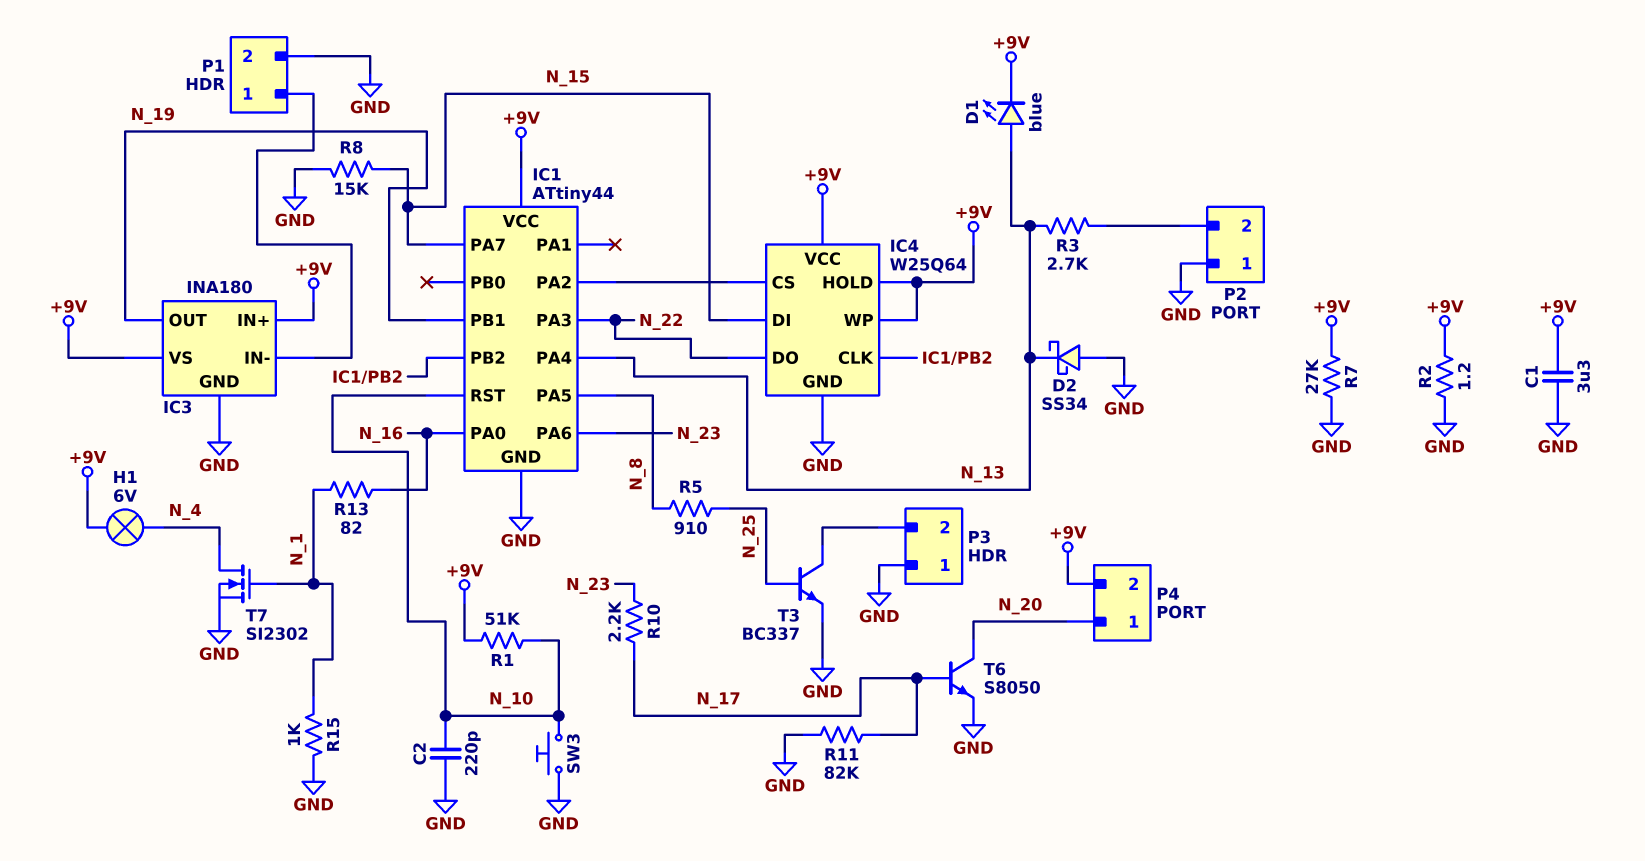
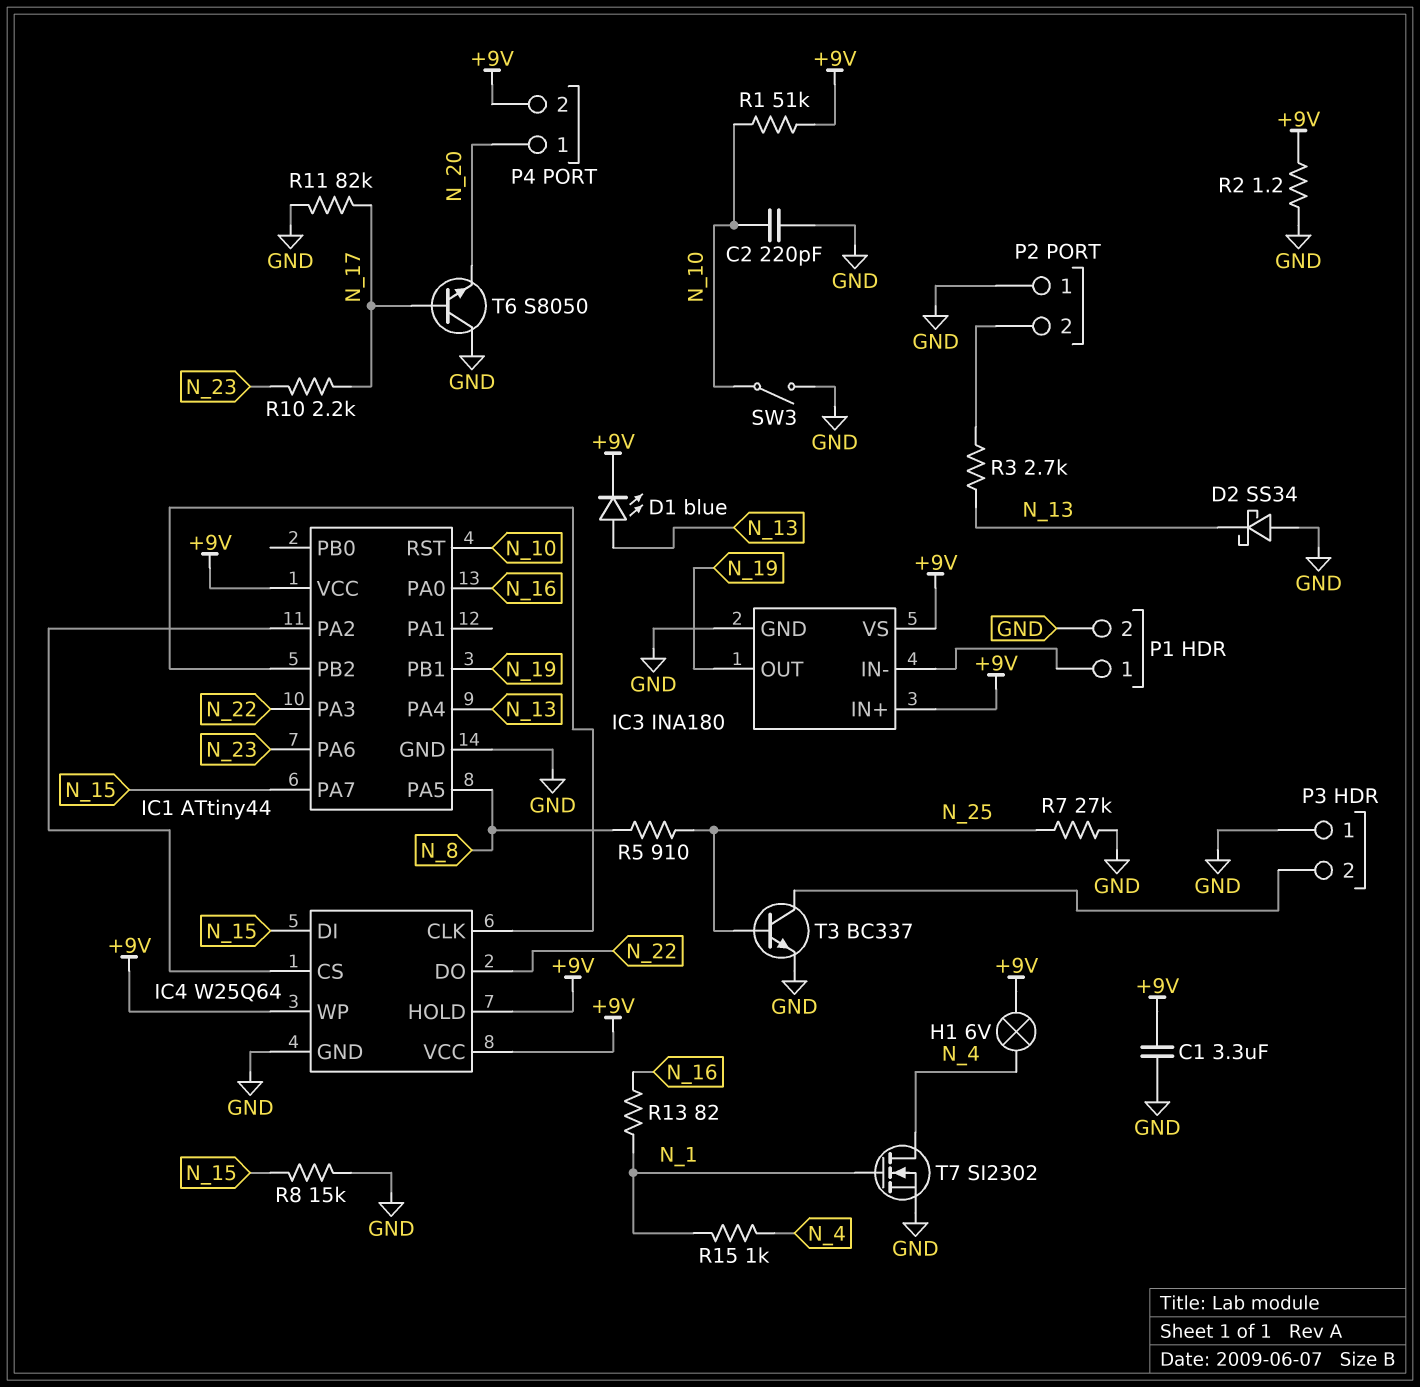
R7: 27k (+9V, GND) -> 27k (GND, N_25)
R15: 1k (GND, N_1) -> 1k (N_1, N_4)
SW3: button (GND, N_10) -> switch (GND, N_10)
T6: NPN S8050 (B N_17, C N_20, E GND) -> NPN S8050 (B N_17, C GND, E N_20)

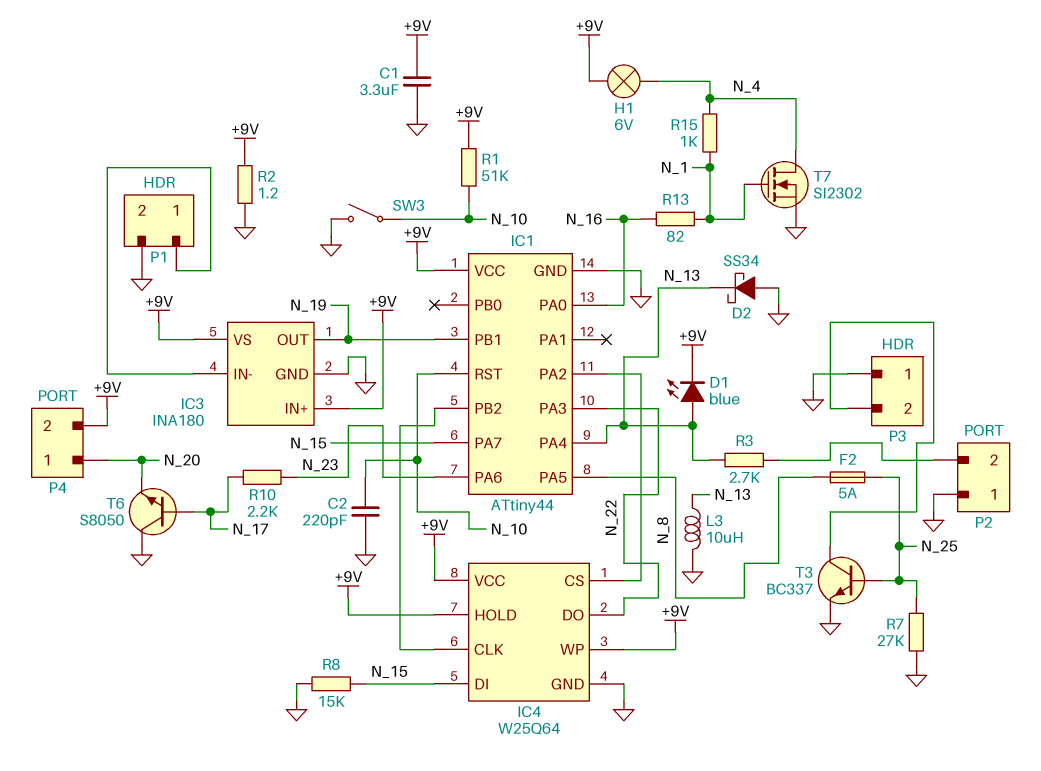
F2: none -> 5A (N_8, N_25)
L3: none -> 10uH (GND, N_13)
R5: 910 (N_8, N_25) -> none
R11: 82k (GND, N_17) -> none

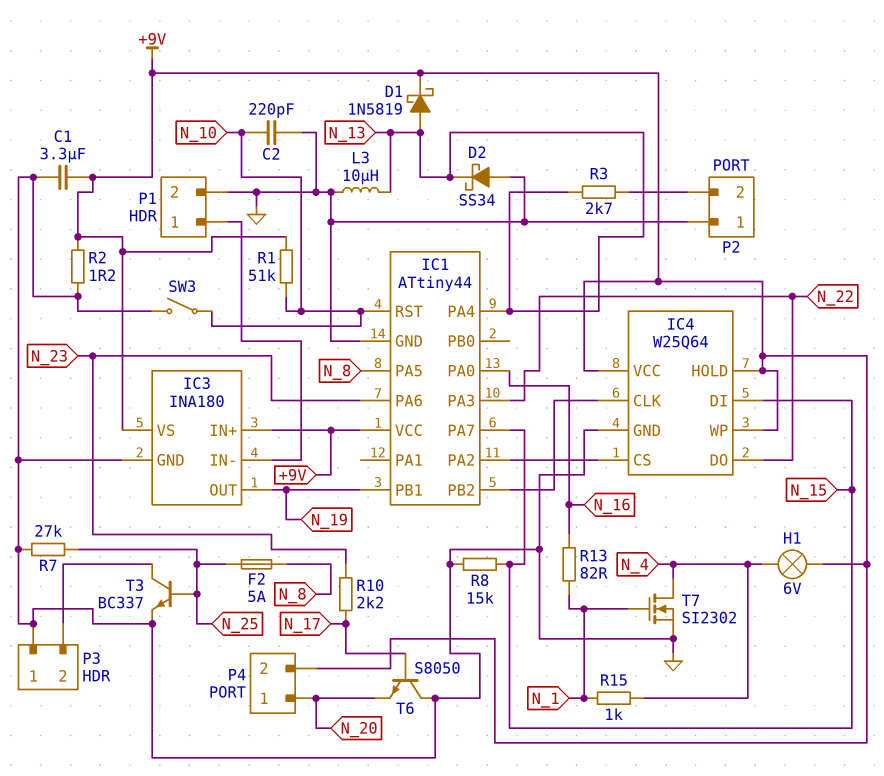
D1: LED blue (A N_13, K +9V) -> schottky 1N5819 (A N_13, K +9V)

